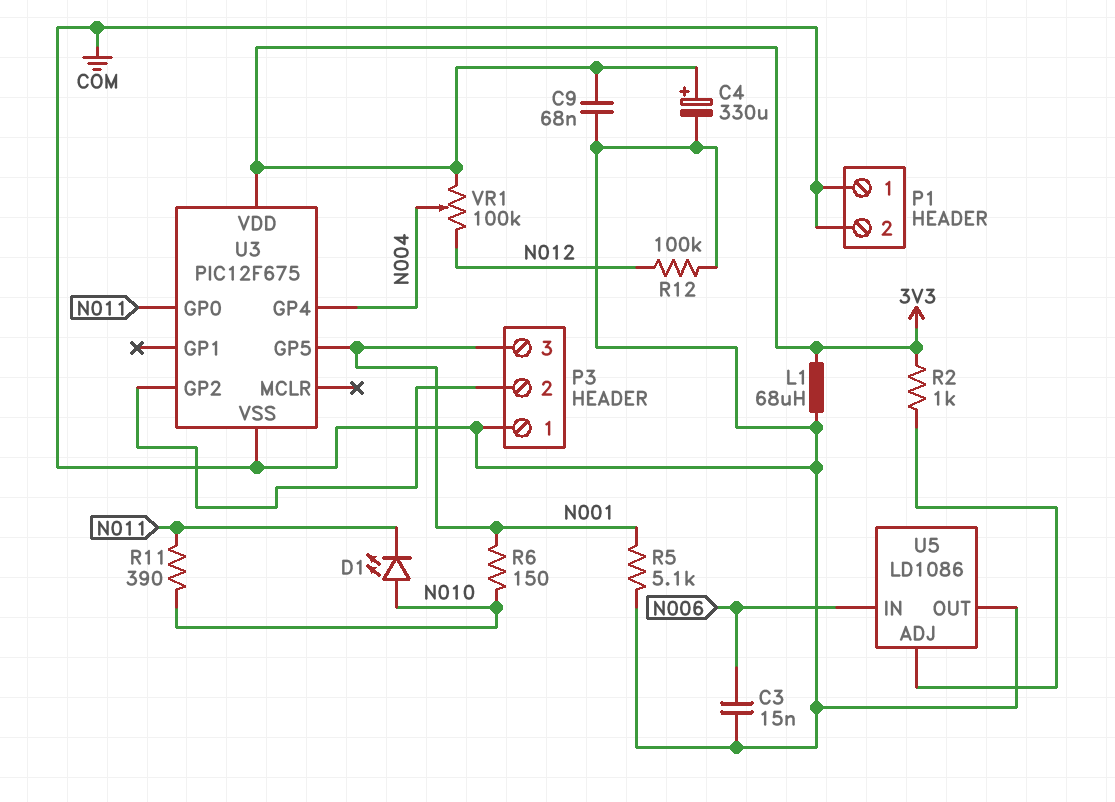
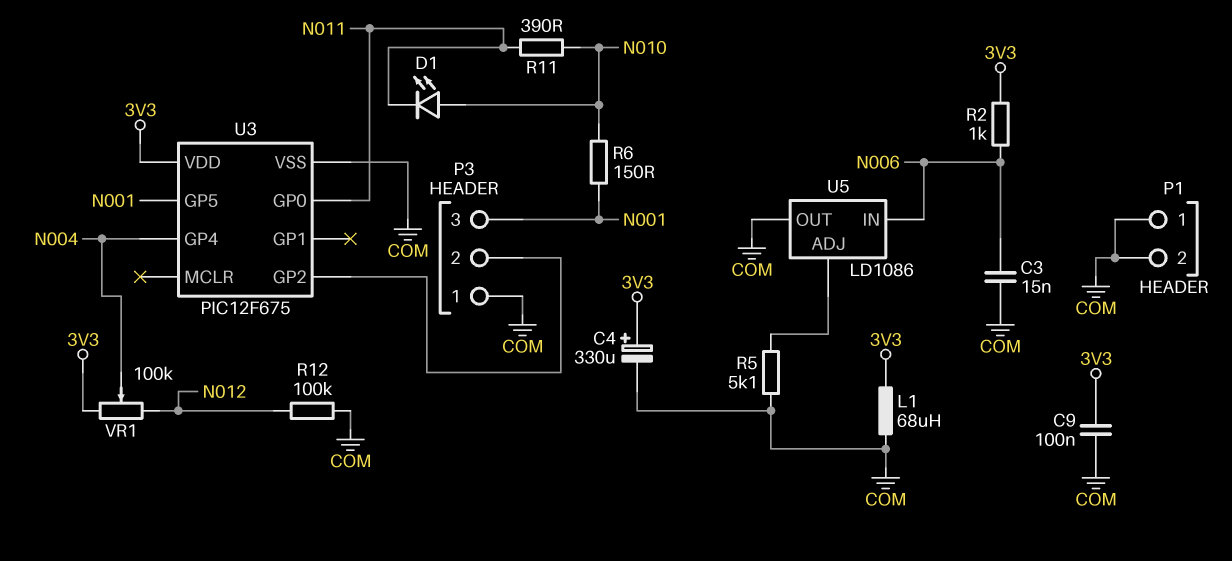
C9: 68nF (3V3, COM) -> 100nF (3V3, COM)
R2: 1k (3V3, U5/ADJ) -> 1k (3V3, N006)
R5: 5.1k (COM, N001) -> 5.1k (COM, U5/ADJ)

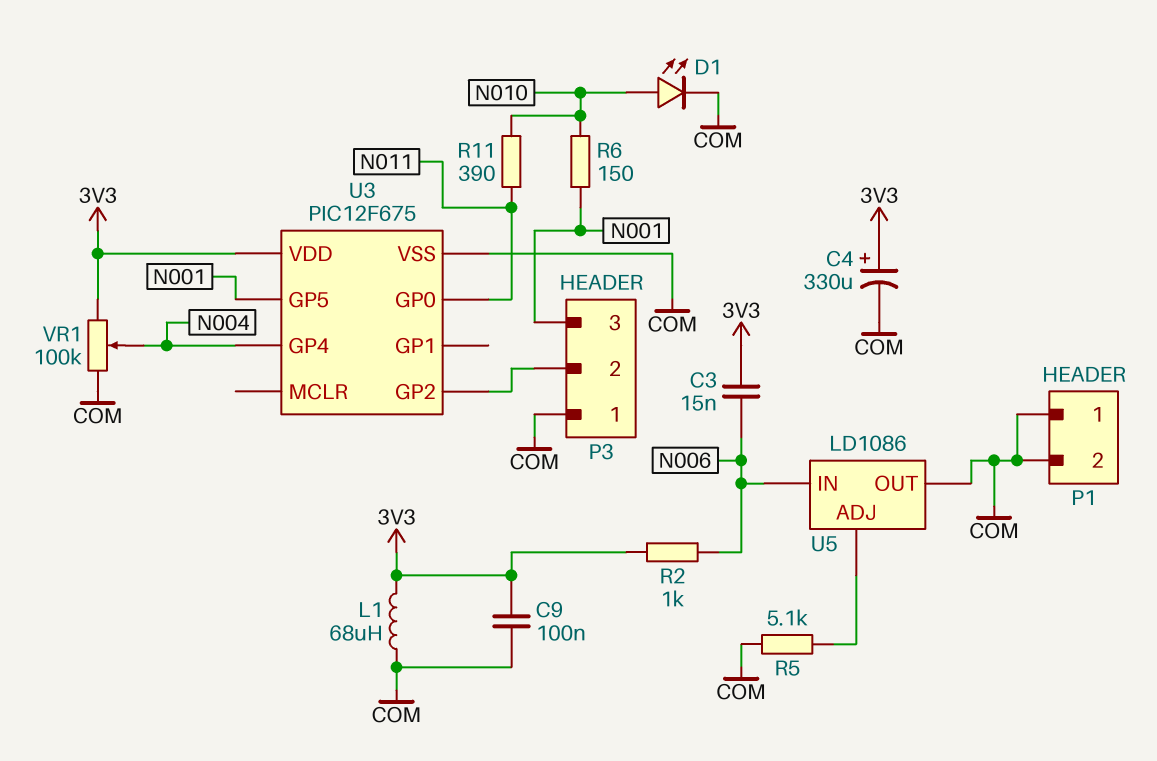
C3: 15nF (COM, N006) -> 15nF (3V3, N006)
D1: LED (A N010, K N011) -> LED (A N010, K COM)
R12: 100k (COM, N012) -> none
VR1: 100k (3V3, N012, wiper N004) -> 100k (3V3, COM, wiper N004)

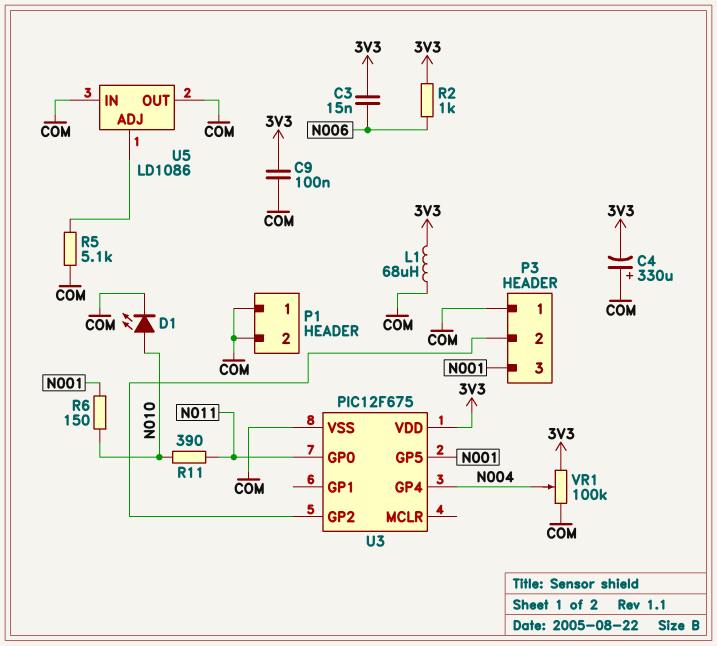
C4: 330uF (plus 3V3, minus COM) -> 330uF (plus COM, minus 3V3)
U5 pin IN: N006 -> COM

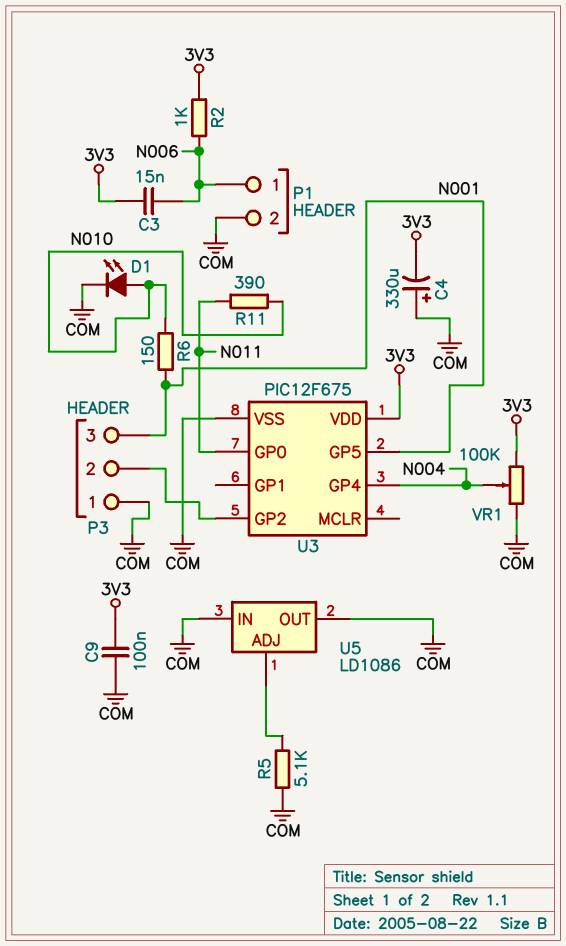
L1: 68uH (3V3, COM) -> none
P1 pin 1: COM -> N006

